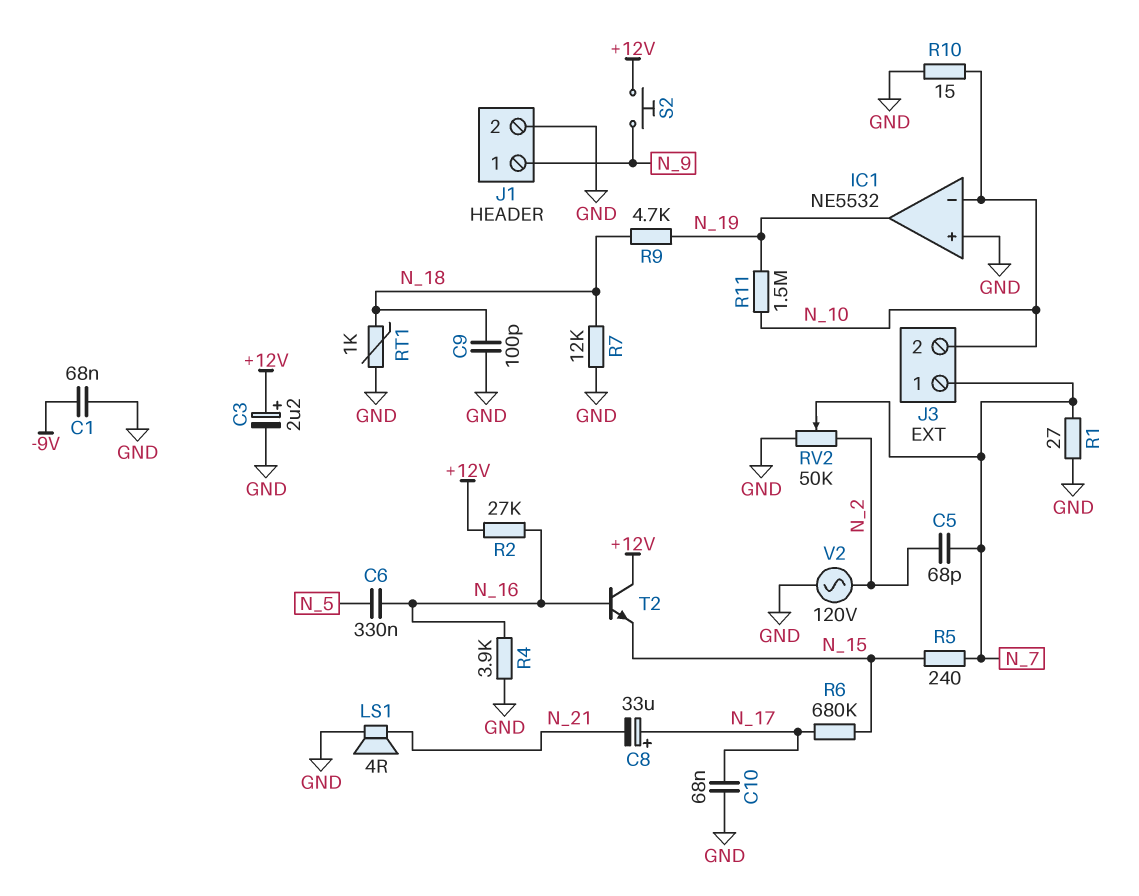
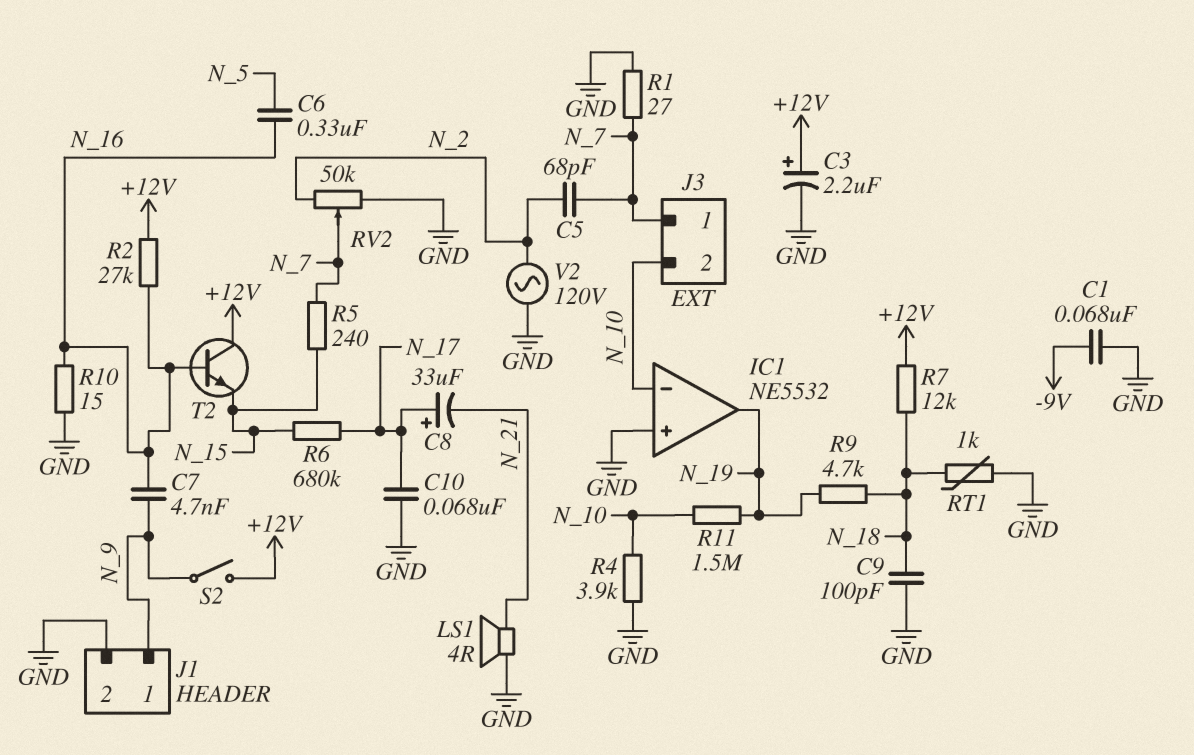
C7: none -> 4.7nF (N_9, N_16)
R4: 3.9k (GND, N_16) -> 3.9k (GND, N_10)
R7: 12k (GND, N_18) -> 12k (+12V, N_18)
R10: 15 (GND, N_10) -> 15 (GND, N_16)
S2: button (+12V, N_9) -> switch (+12V, N_9)

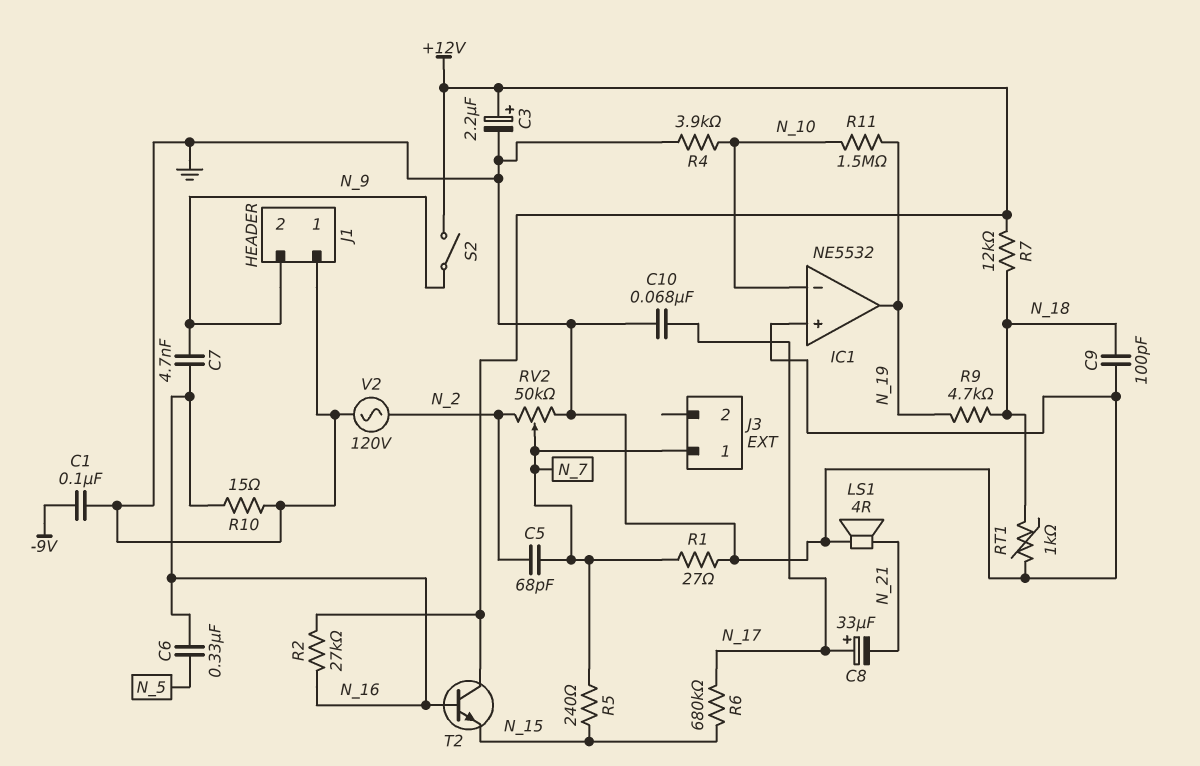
C1: 68nF (-9V, GND) -> 100nF (-9V, GND)
J1 pin 1: N_9 -> GND
J1 pin 2: GND -> N_9
J3 pin 2: N_10 -> none

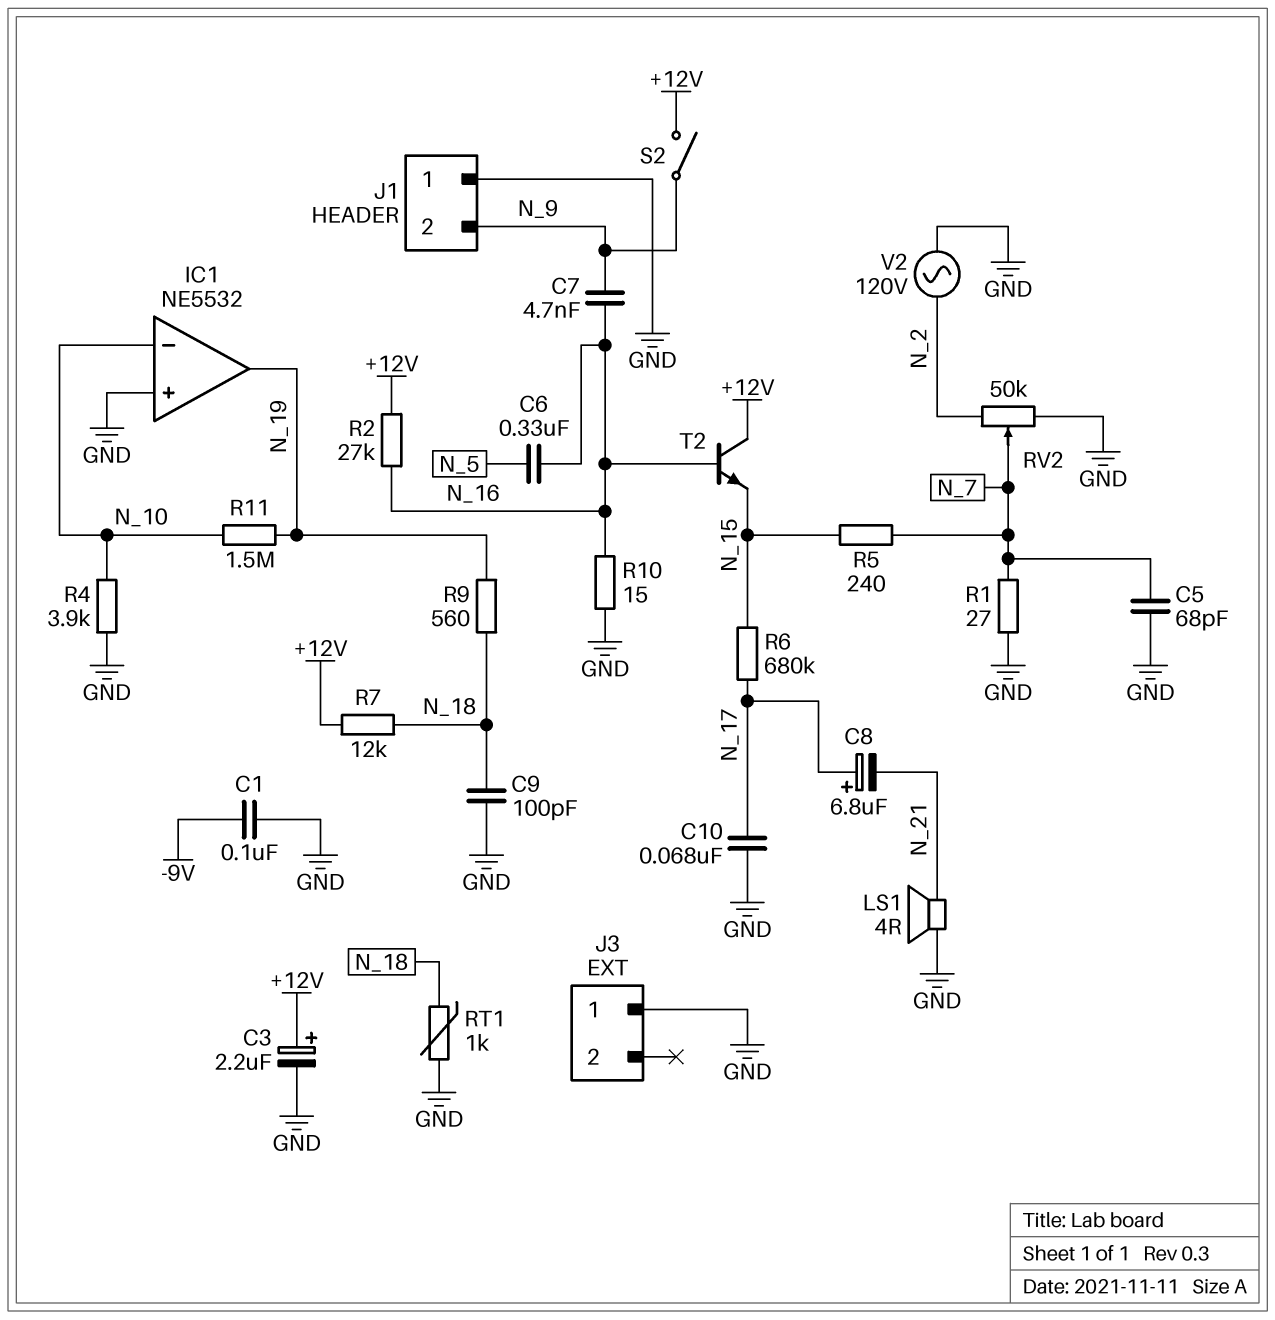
C5: 68pF (N_2, N_7) -> 68pF (GND, N_7)
C8: 33uF (plus N_17, minus N_21) -> 6.8uF (plus N_17, minus N_21)
J3 pin 1: N_7 -> GND
R9: 4.7k (N_18, N_19) -> 560 (N_18, N_19)

